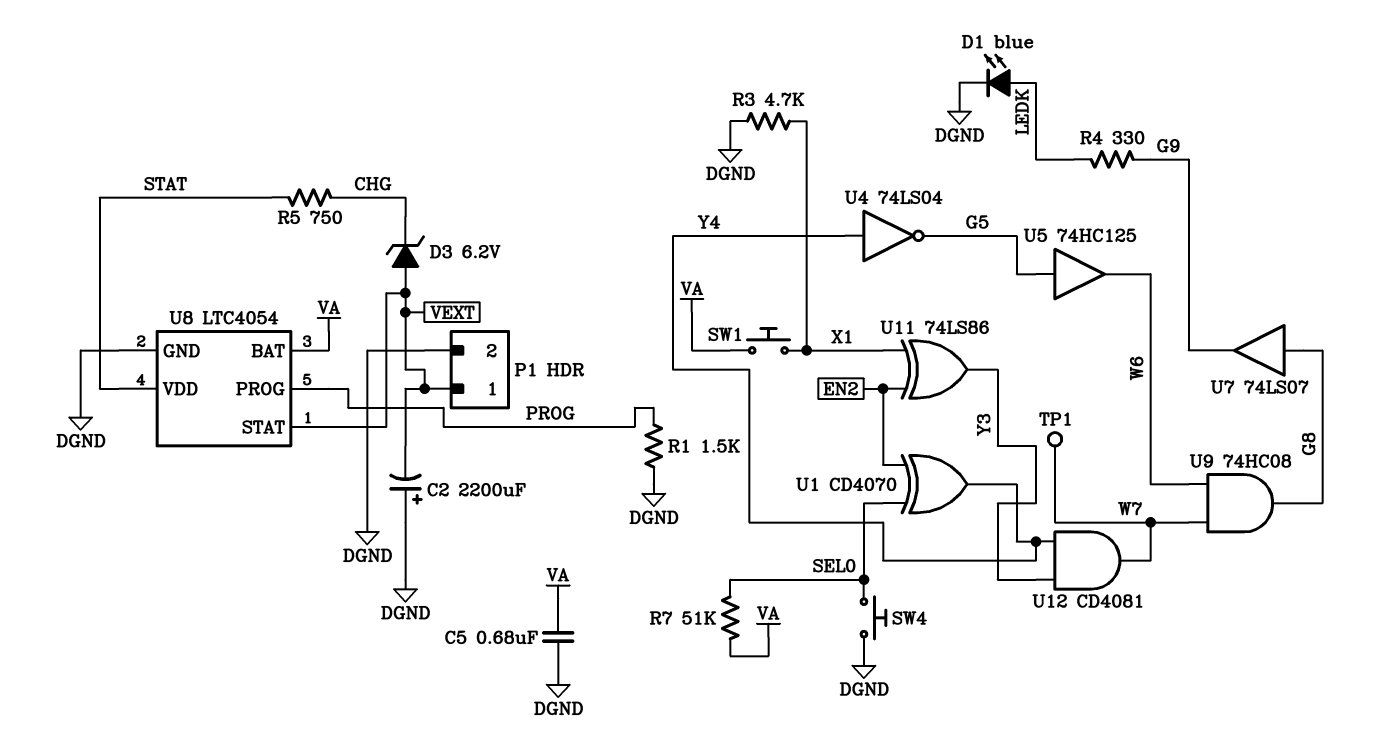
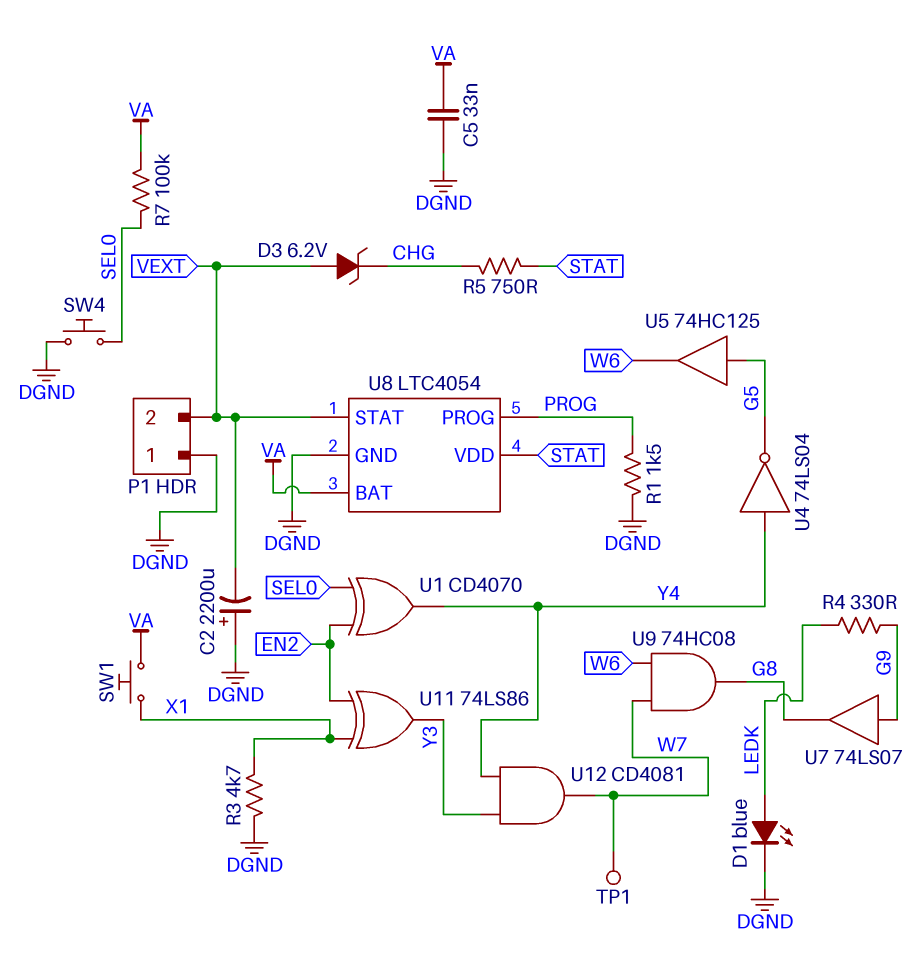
C5: 680nF (DGND, VA) -> 33nF (DGND, VA)
P1 pin 1: VEXT -> DGND
P1 pin 2: DGND -> VEXT
R7: 51k (SEL0, VA) -> 100k (SEL0, VA)
U7: buffer 74LS07 (in G8, out G9) -> buffer 74LS07 (in G9, out G8)

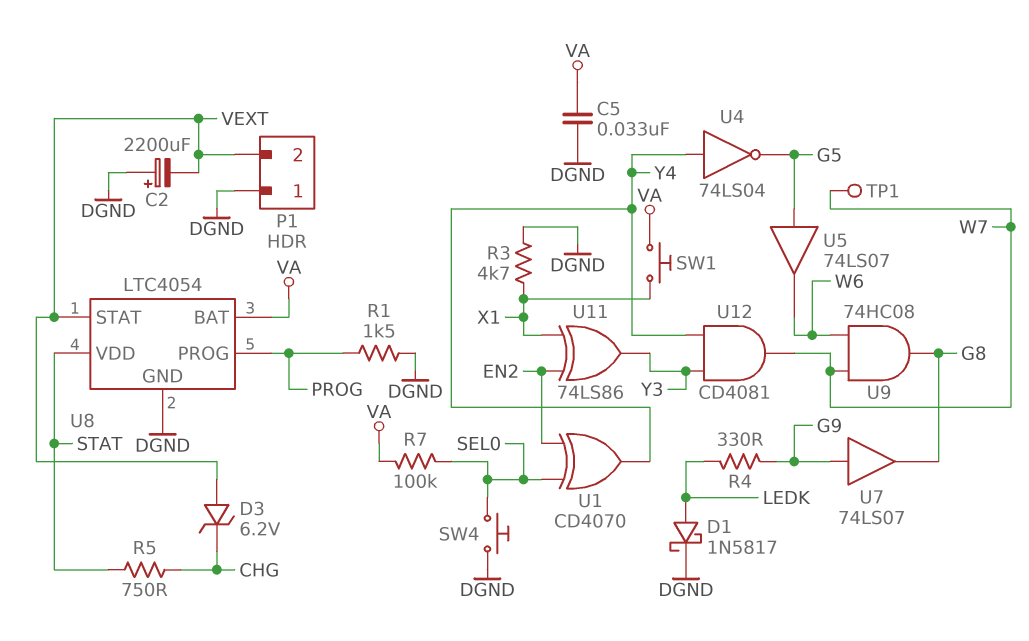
D1: LED blue (A LEDK, K DGND) -> schottky 1N5817 (A LEDK, K DGND)
U5: buffer 74HC125 (in G5, out W6) -> buffer 74LS07 (in G5, out W6)

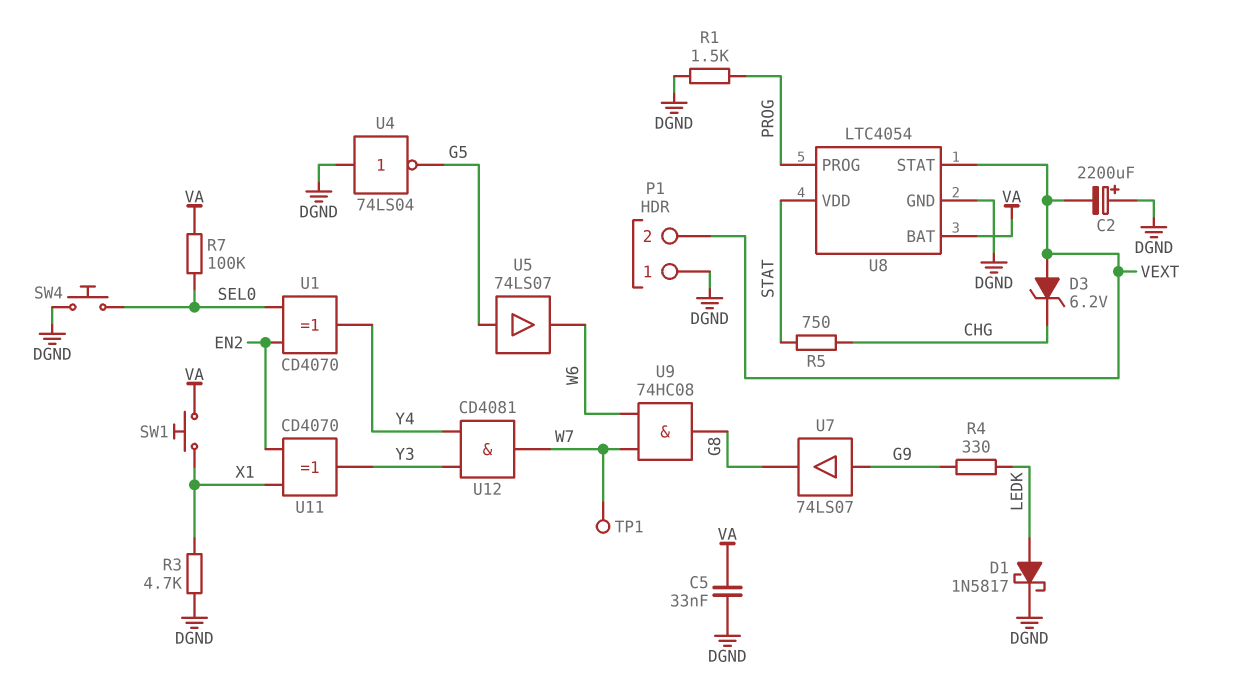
U4: NOT 74LS04 (in Y4, out G5) -> NOT 74LS04 (in DGND, out G5)
U11: XOR 74LS86 (in EN2, in X1, out Y3) -> XOR CD4070 (in EN2, in X1, out Y3)

